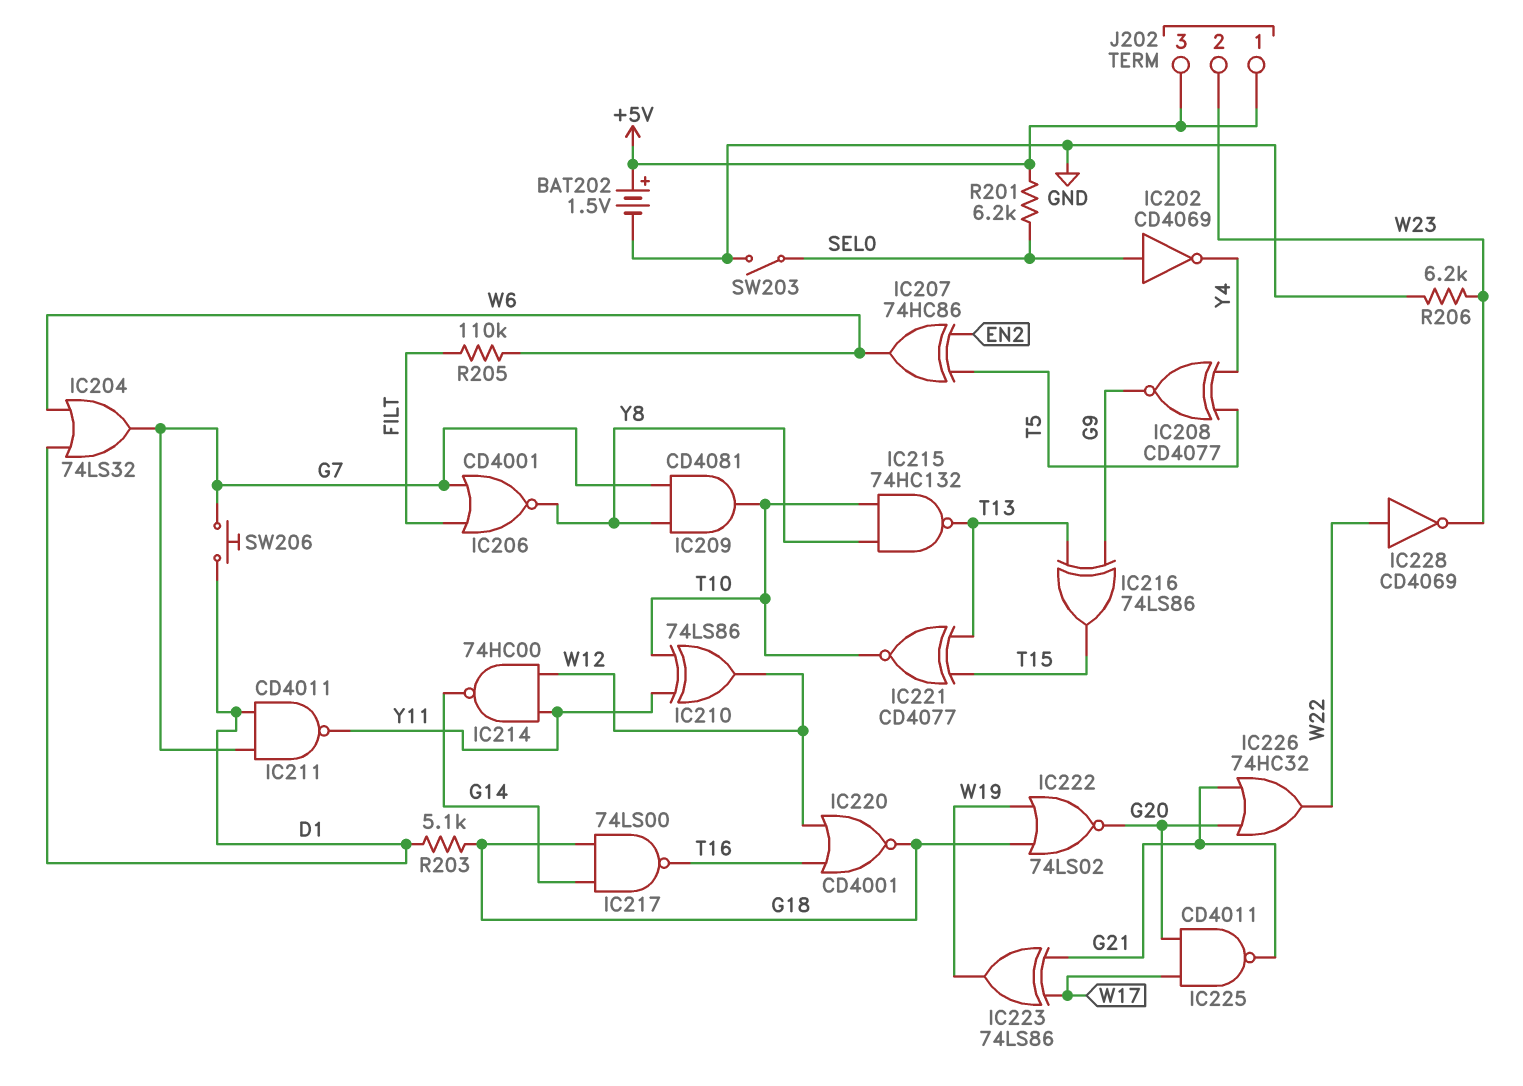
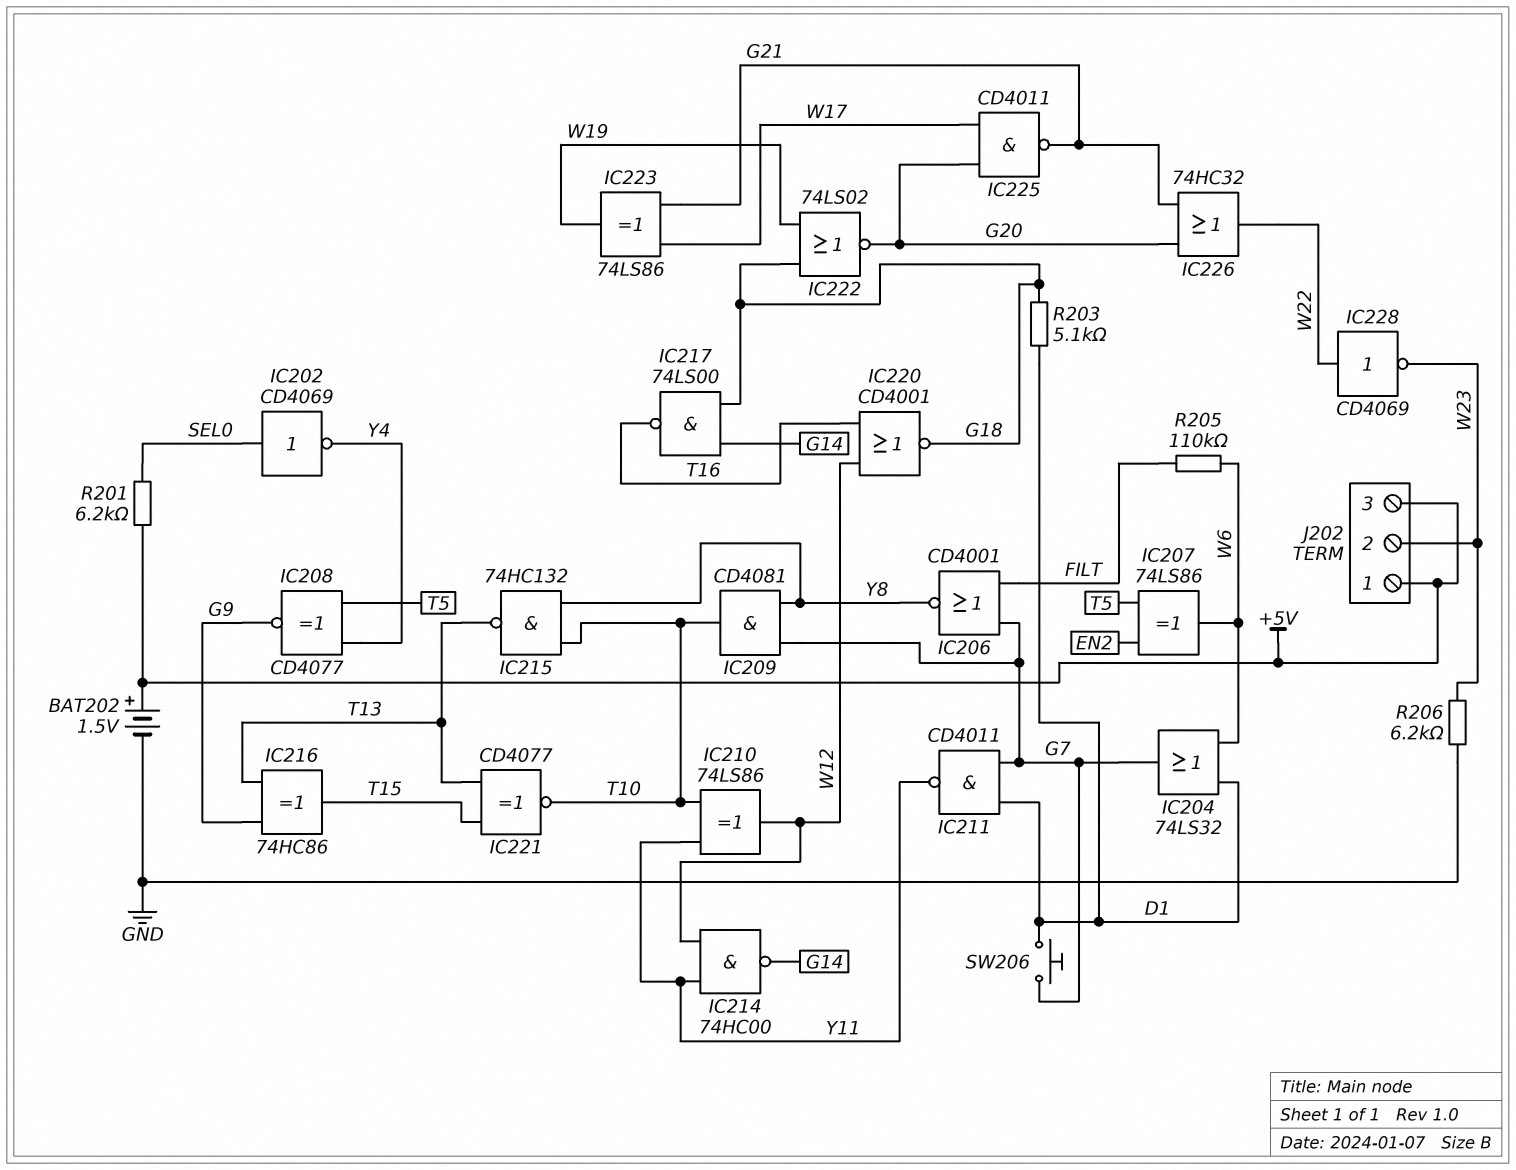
IC207: XOR 74HC86 (in EN2, in T5, out W6) -> XOR 74LS86 (in EN2, in T5, out W6)
IC216: XOR 74LS86 (in G9, in T13, out T15) -> XOR 74HC86 (in G9, in T13, out T15)
SW203: switch (GND, SEL0) -> none

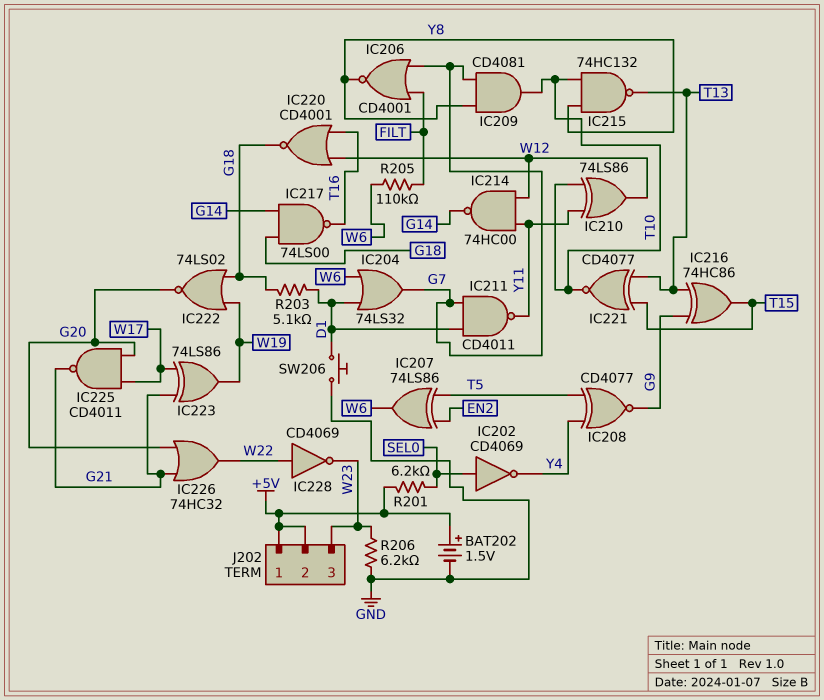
J202 pin 2: W23 -> +5V
J202 pin 3: +5V -> W23
SW206: button (D1, G7) -> button (D1, GND)

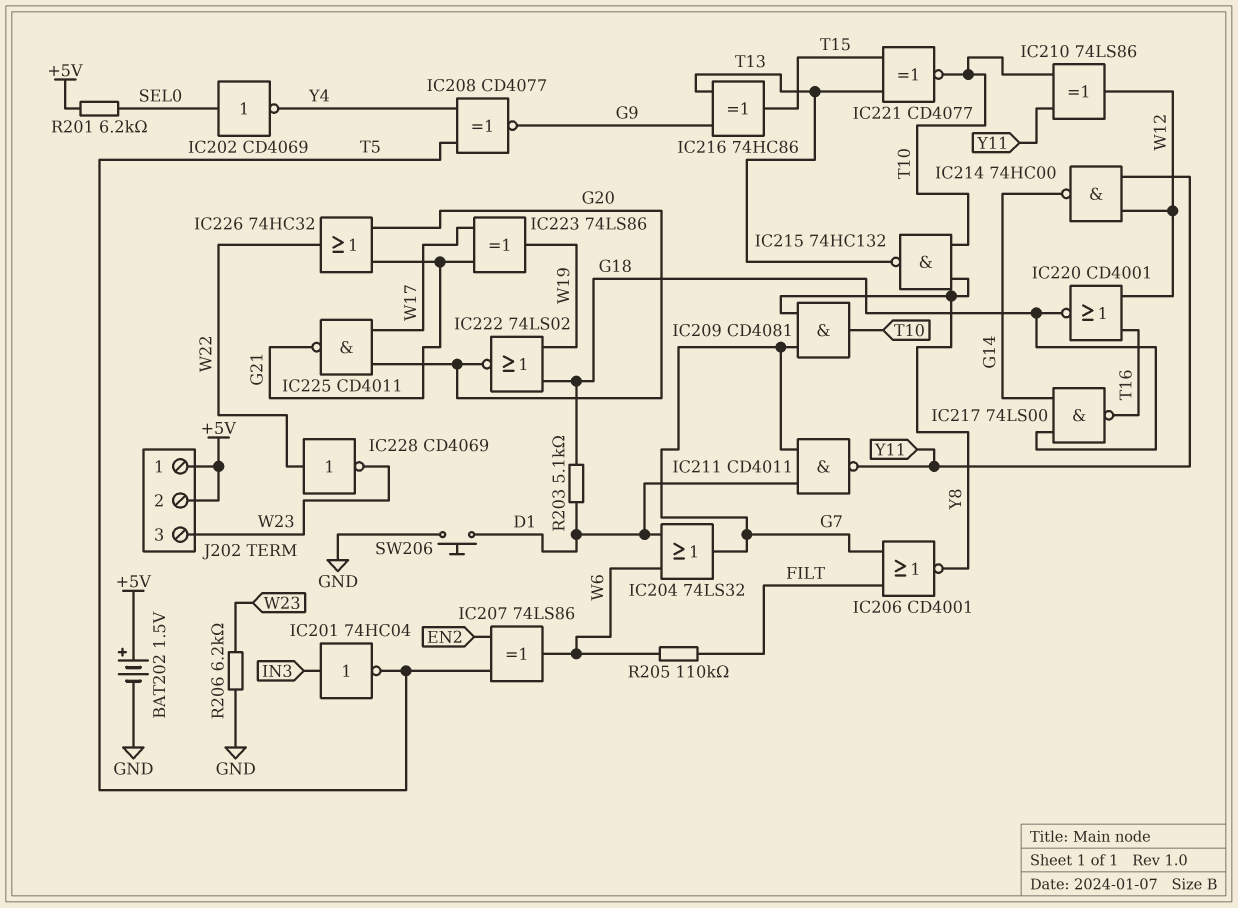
IC201: none -> NOT 74HC04 (in IN3, out T5)

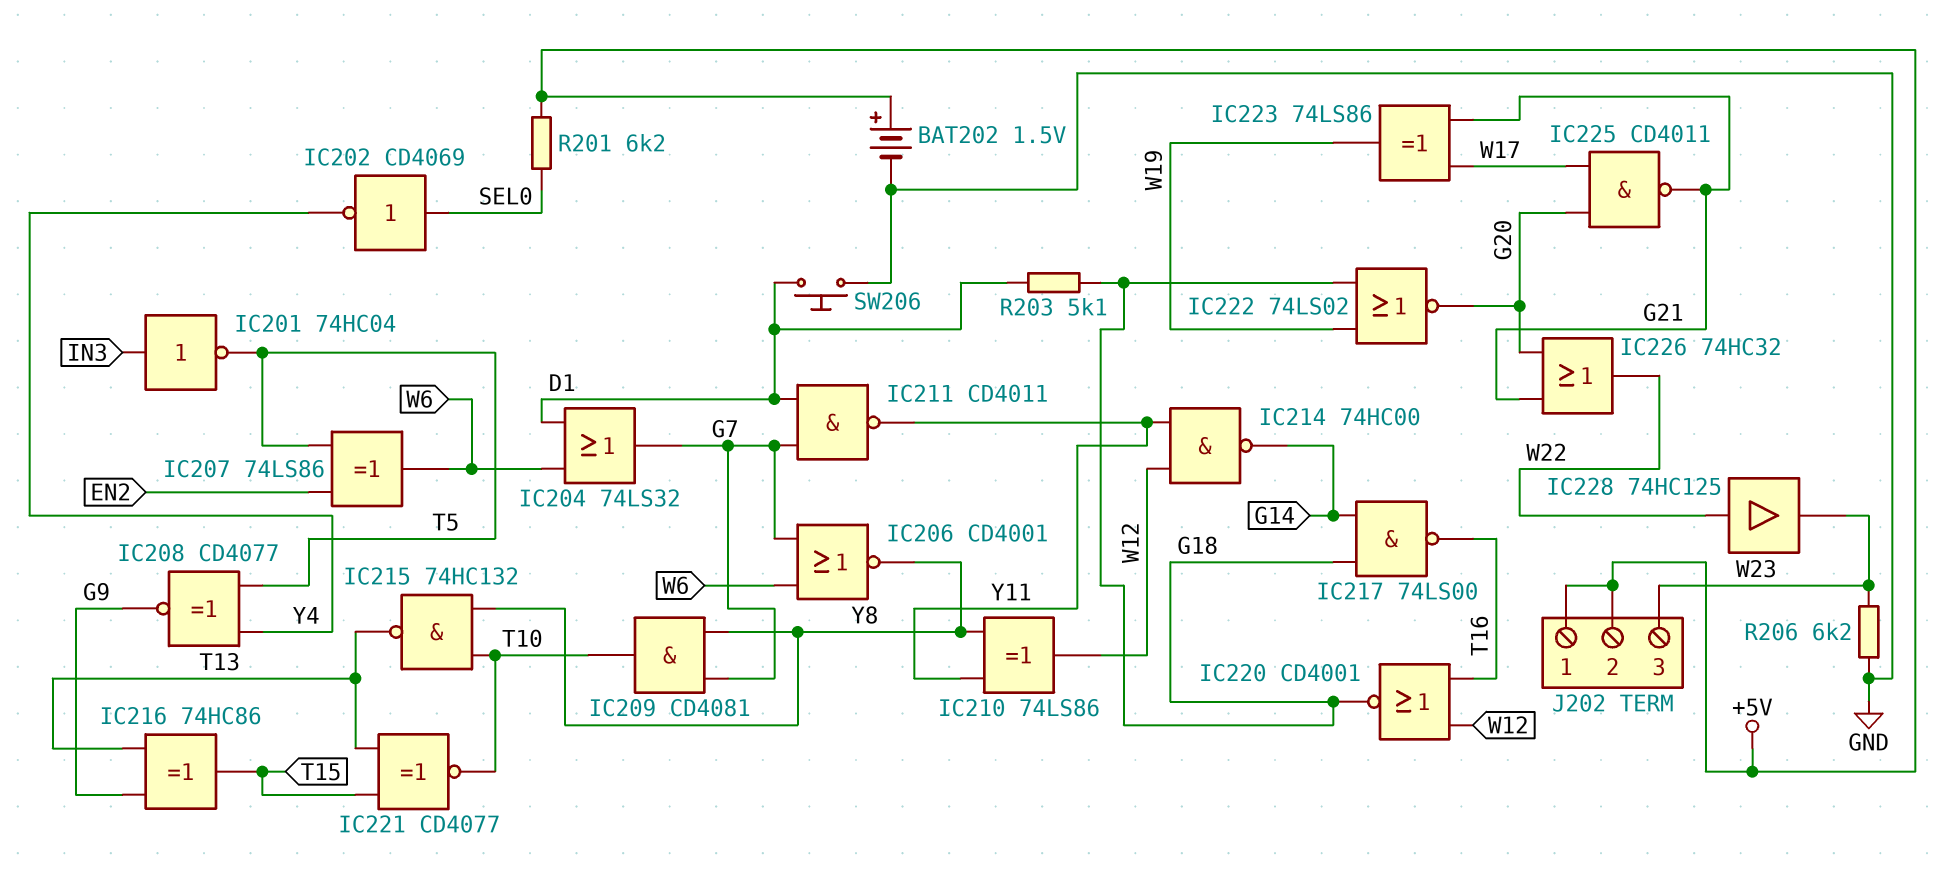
IC206: NOR CD4001 (in FILT, in G7, out Y8) -> NOR CD4001 (in G7, in W6, out Y8)
IC210: XOR 74LS86 (in T10, in Y11, out W12) -> XOR 74LS86 (in Y8, in Y11, out W12)
IC228: NOT CD4069 (in W22, out W23) -> buffer 74HC125 (in W22, out W23)
R205: 110k (FILT, W6) -> none

